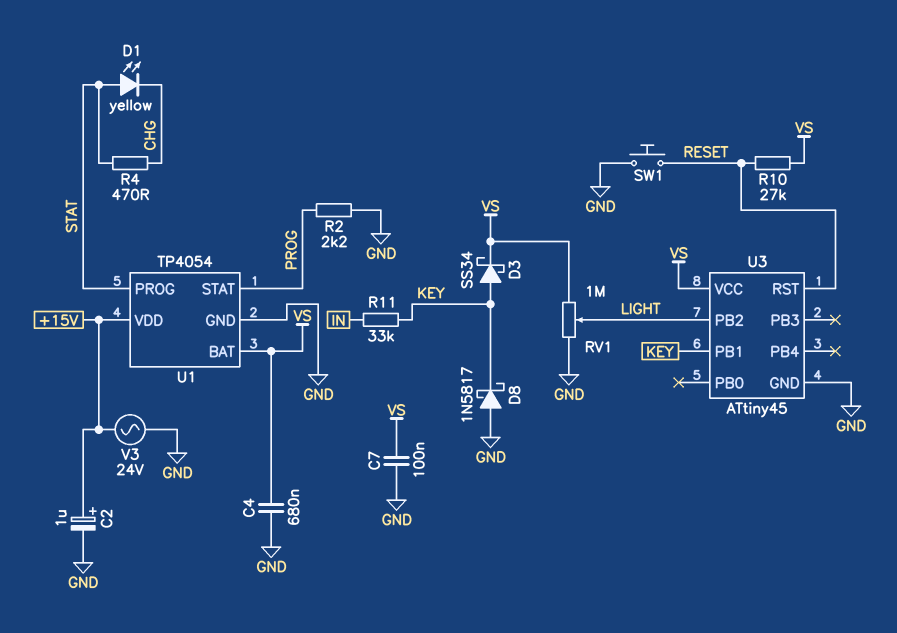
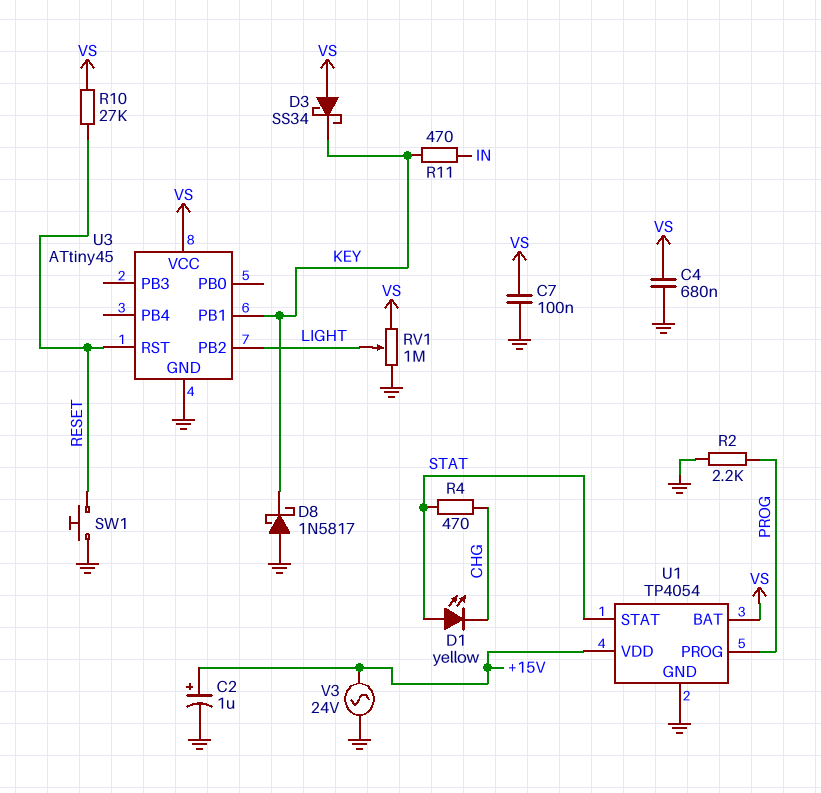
D3: schottky SS34 (A KEY, K VS) -> schottky SS34 (A VS, K KEY)
R11: 33k (IN, KEY) -> 470 (IN, KEY)
U1 pin PROG: STAT -> PROG
U1 pin STAT: PROG -> STAT

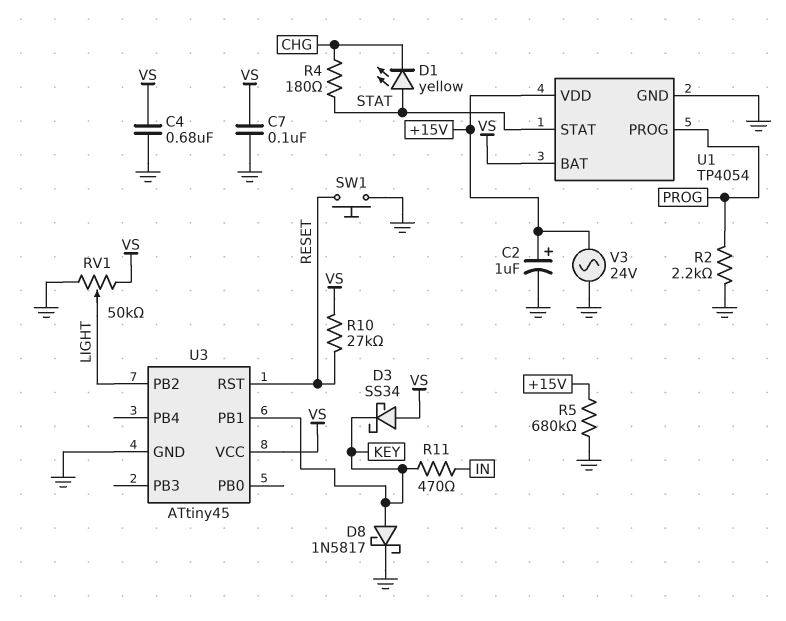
D8: schottky 1N5817 (A GND, K KEY) -> schottky 1N5817 (A KEY, K GND)
R4: 470 (CHG, STAT) -> 180 (CHG, STAT)
R5: none -> 680k (+15V, GND)
RV1: 1M (GND, VS, wiper LIGHT) -> 50k (GND, VS, wiper LIGHT)

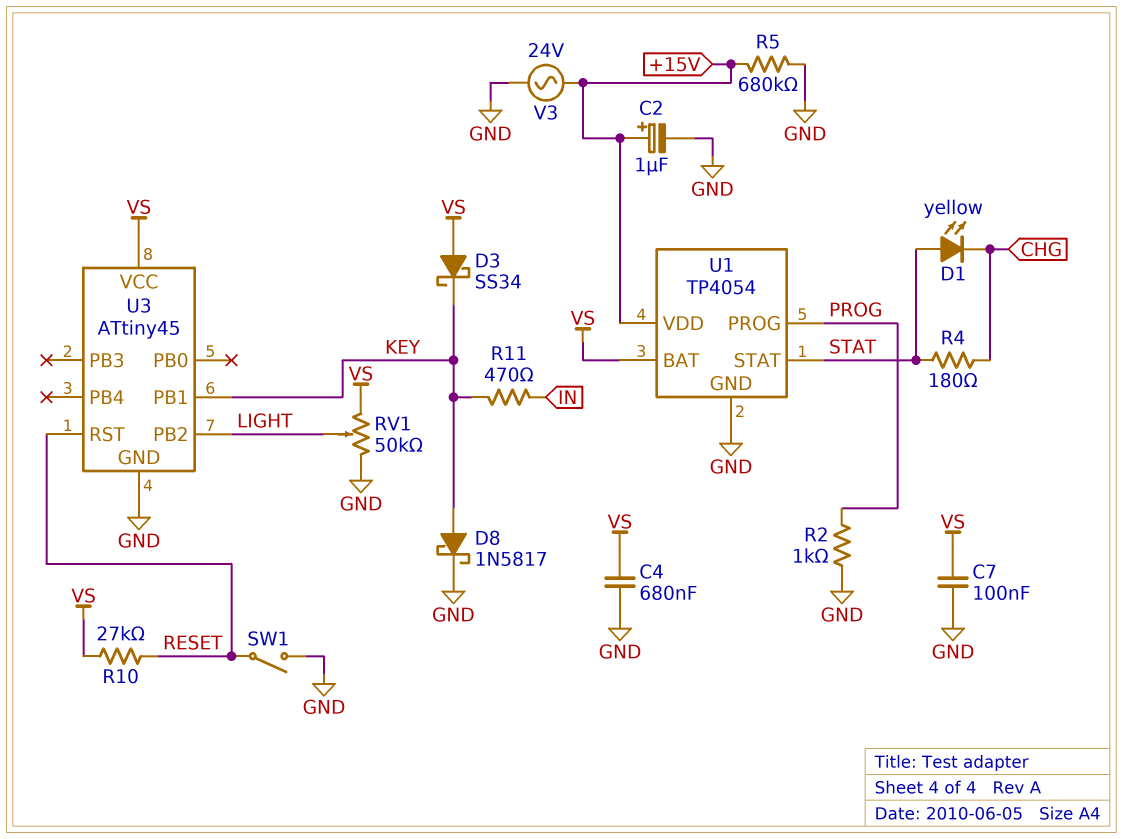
R2: 2.2k (GND, PROG) -> 1k (GND, PROG)
SW1: button (GND, RESET) -> switch (GND, RESET)

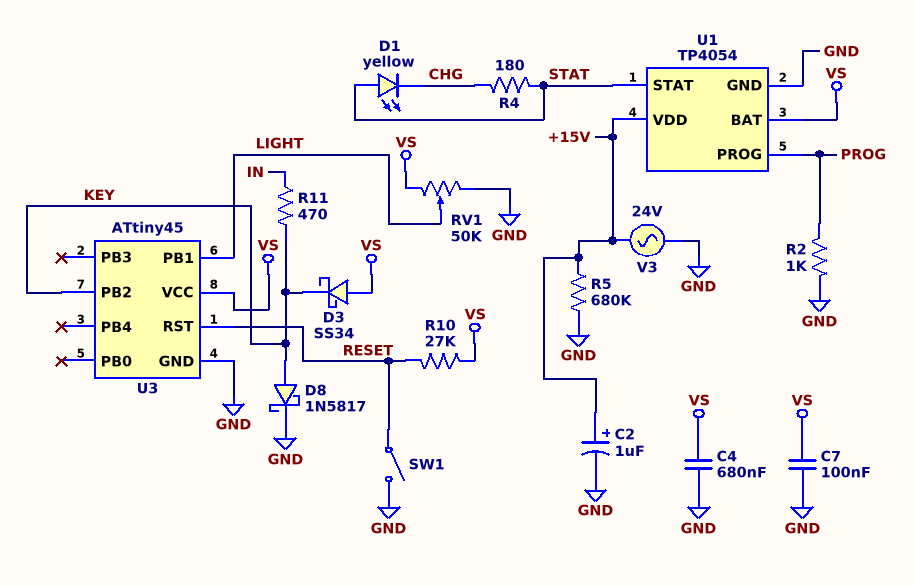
U3 pin PB1: KEY -> LIGHT
U3 pin PB2: LIGHT -> KEY

